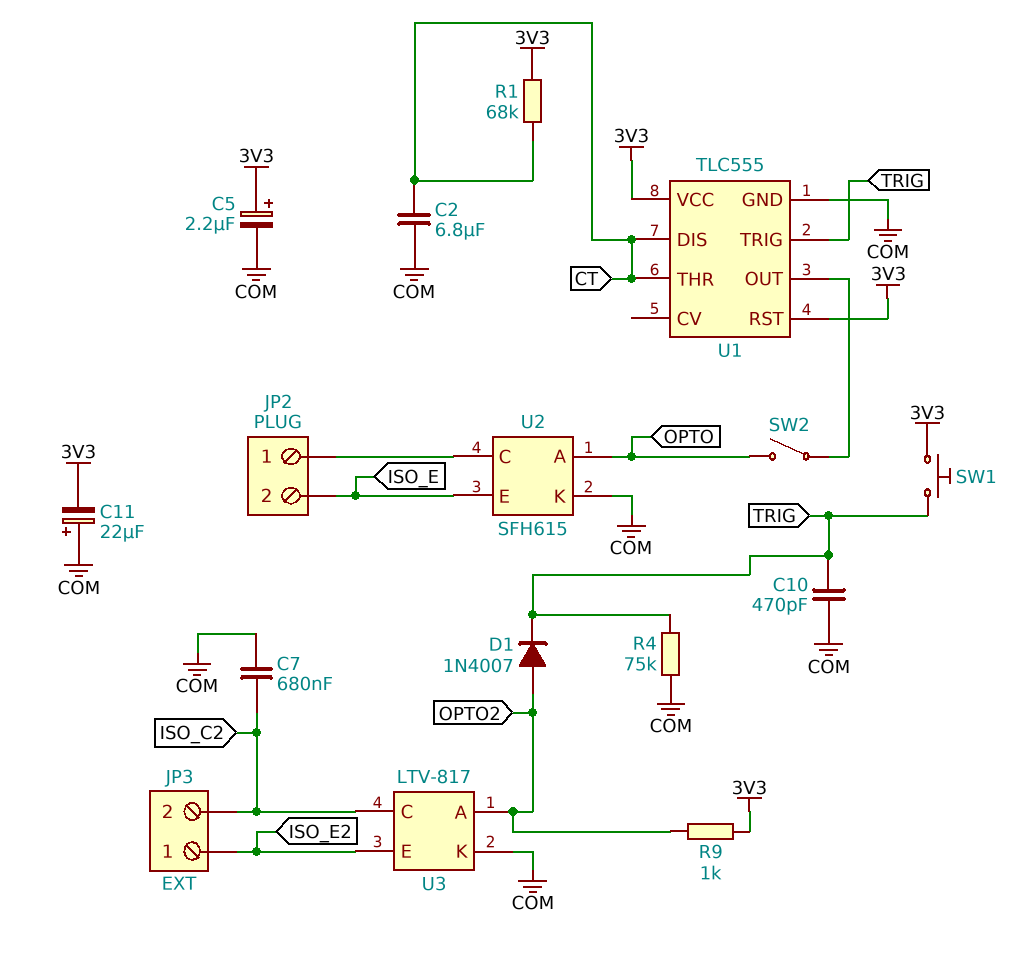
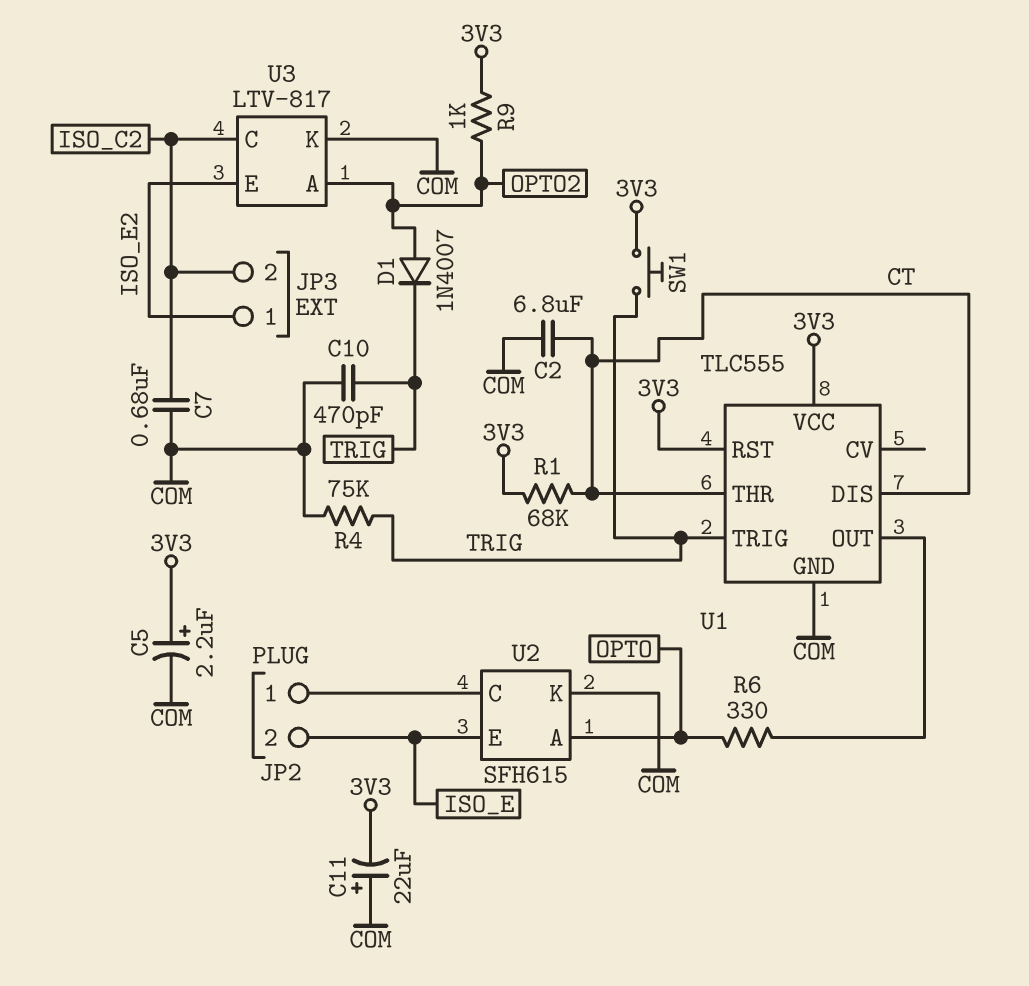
R6: none -> 330 (OPTO, U1/OUT)
SW2: switch (OPTO, U1/OUT) -> none

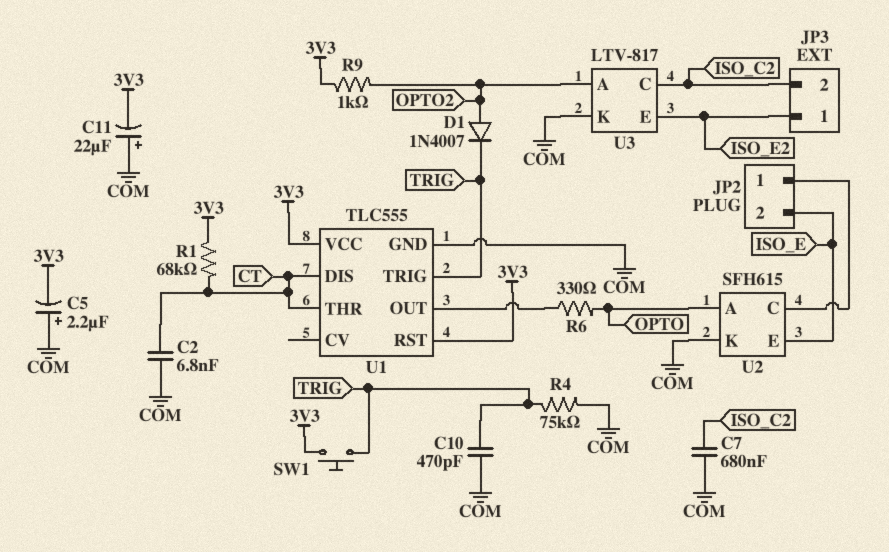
C2: 6.8uF (COM, CT) -> 6.8nF (COM, CT)
C5: 2.2uF (plus 3V3, minus COM) -> 2.2uF (plus COM, minus 3V3)

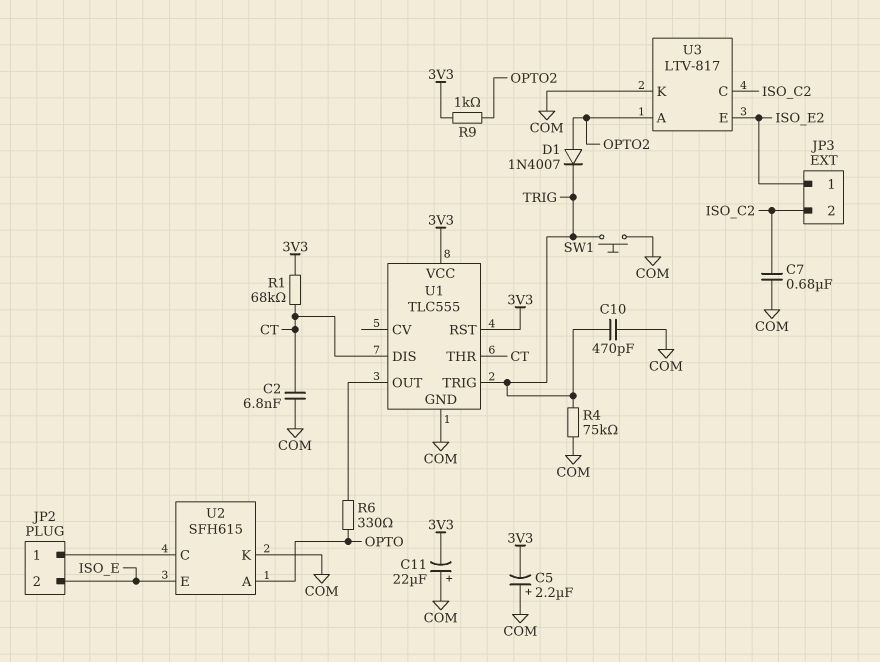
SW1: button (3V3, TRIG) -> button (COM, TRIG)

